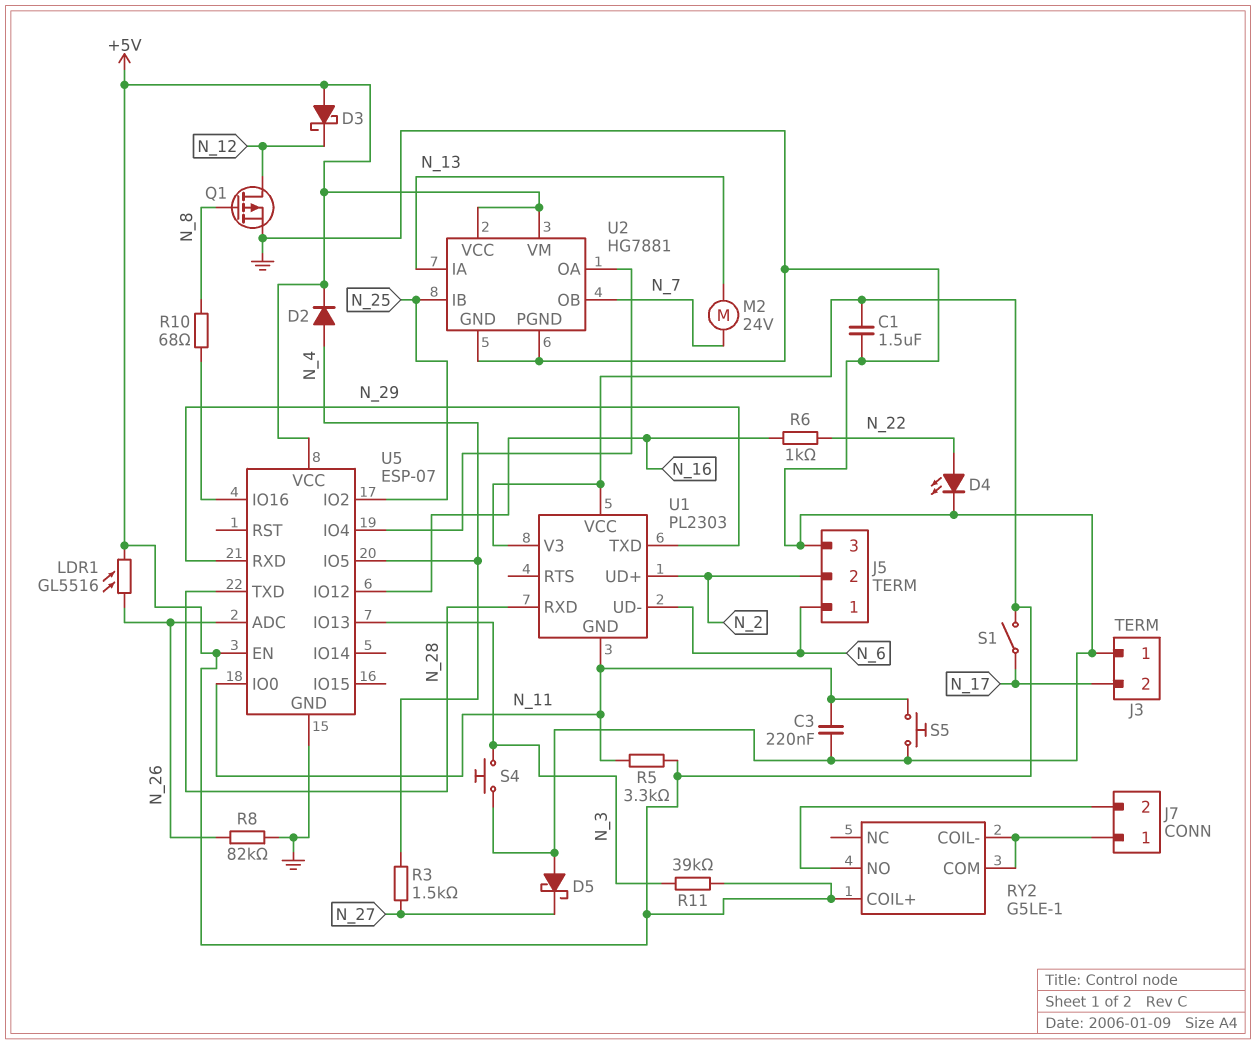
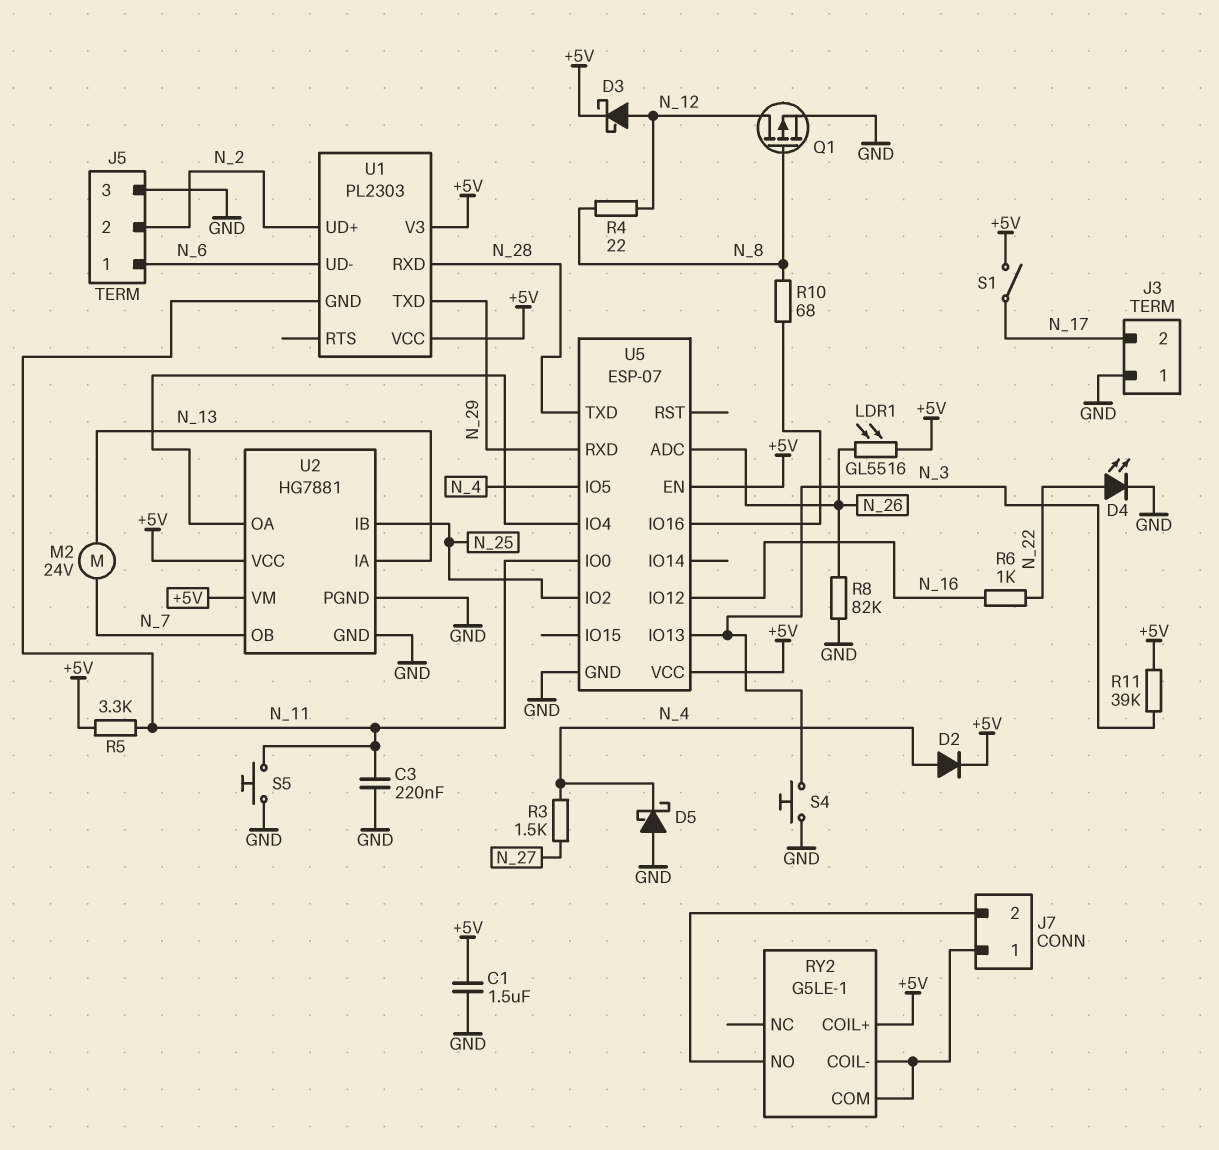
D3: schottky (A +5V, K N_12) -> schottky (A N_12, K +5V)
D5: schottky (A GND, K N_27) -> schottky (A GND, K N_4)
R4: none -> 22 (N_8, N_12)

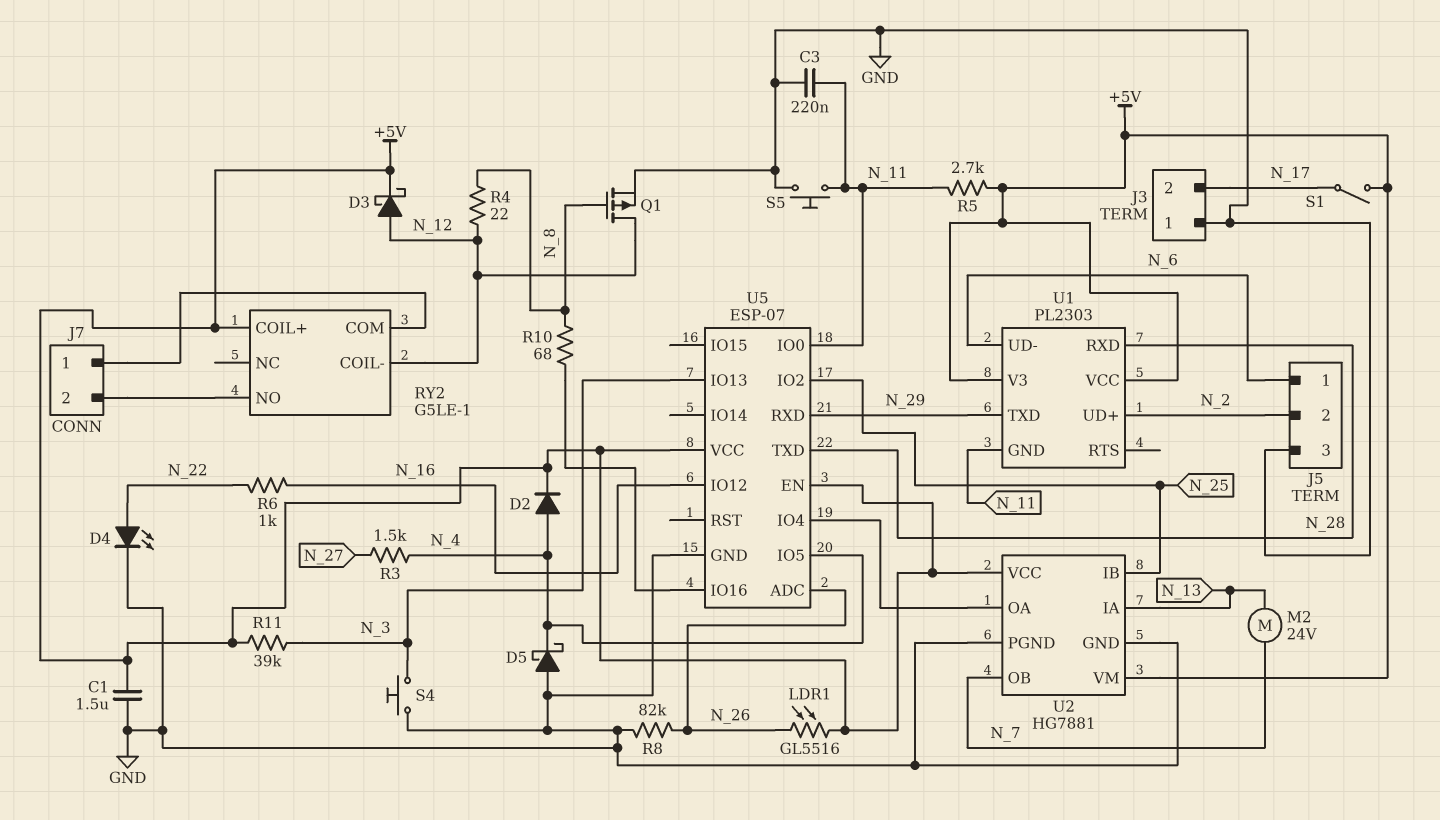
R5: 3.3k (+5V, N_11) -> 2.7k (+5V, N_11)
RY2 pin COIL-: J7/1 -> N_12

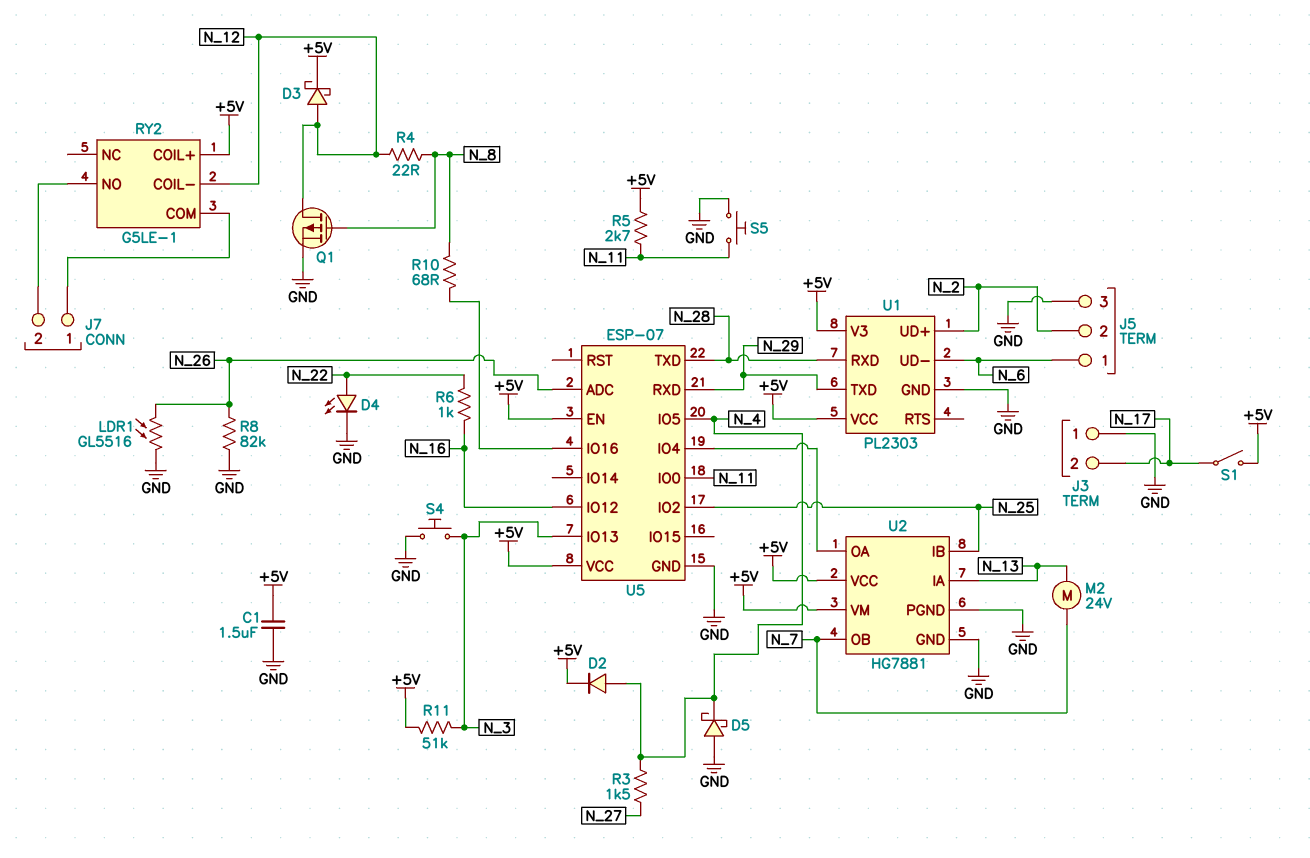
C3: 220nF (GND, N_11) -> none
LDR1: GL5516 (+5V, N_26) -> GL5516 (GND, N_26)
R11: 39k (+5V, N_3) -> 51k (+5V, N_3)
U1 pin GND: N_11 -> GND

